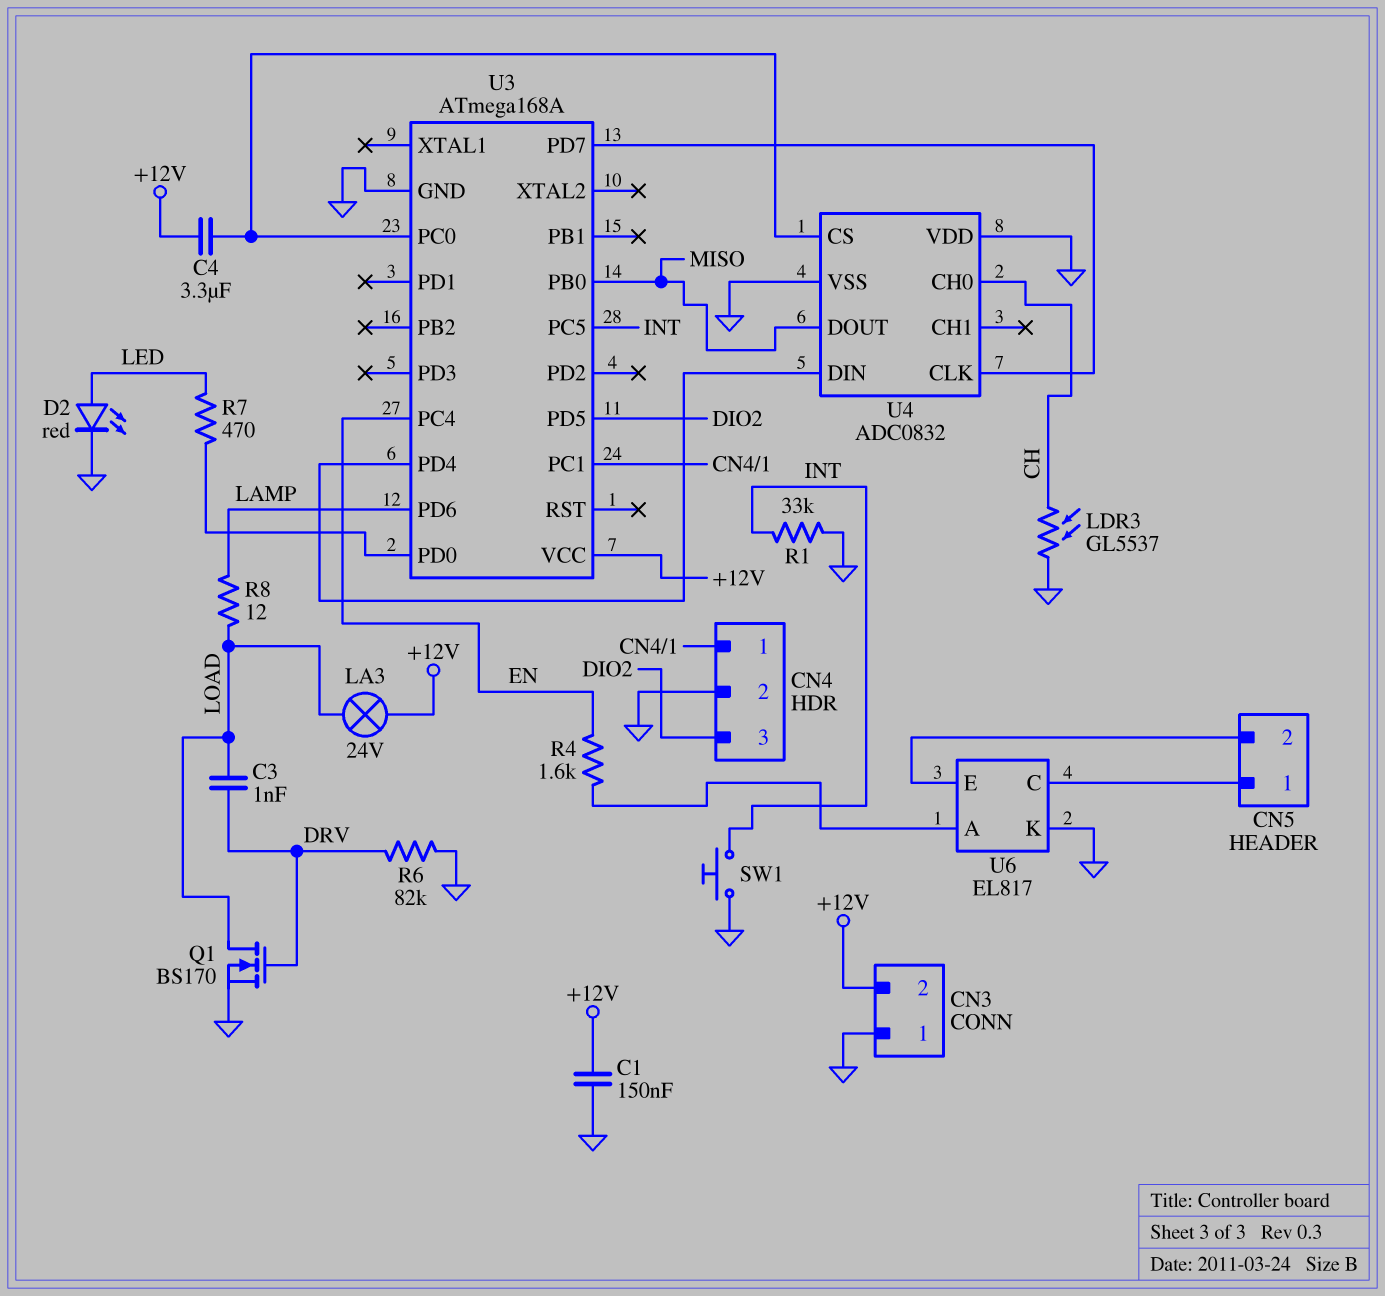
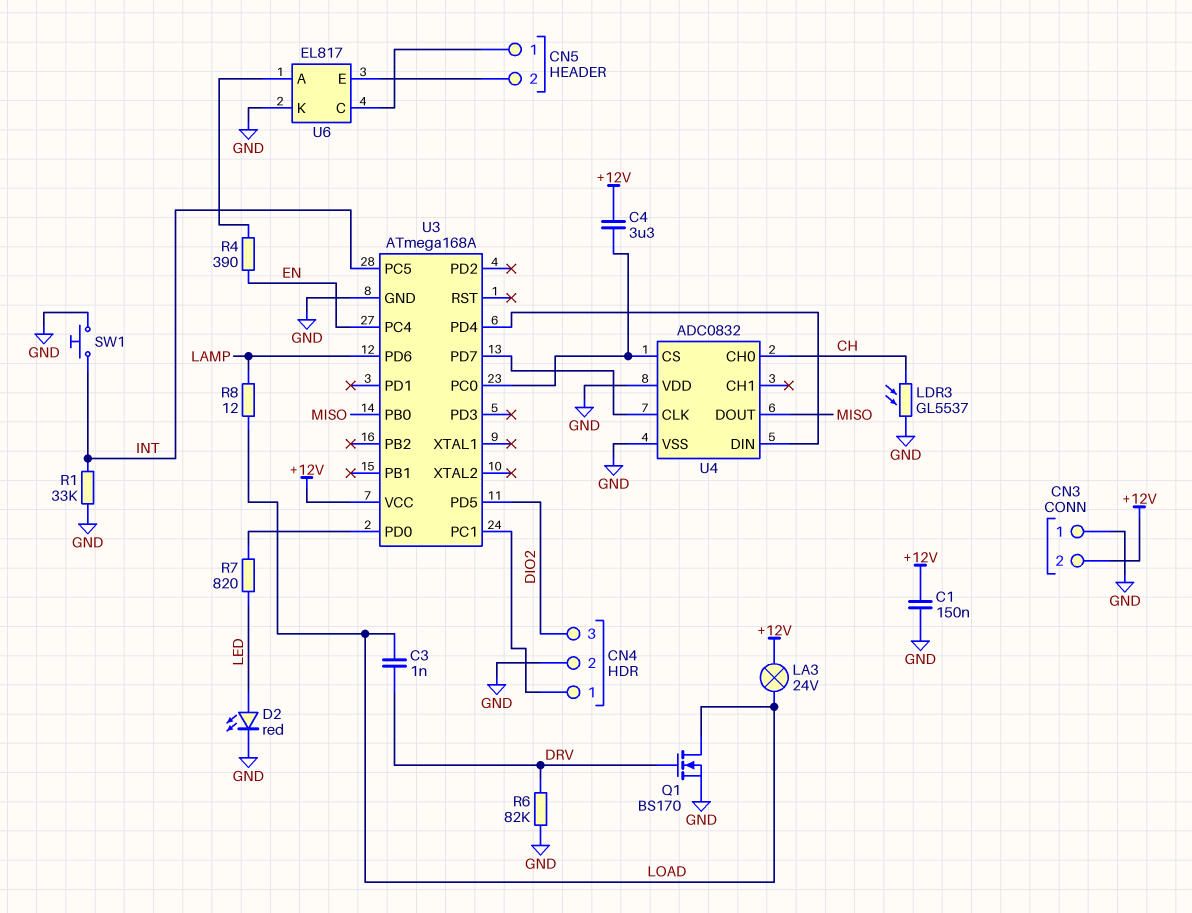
R4: 1.6k (EN, U6/A) -> 390 (EN, U6/A)
R7: 470 (LED, U3/PD0) -> 820 (LED, U3/PD0)

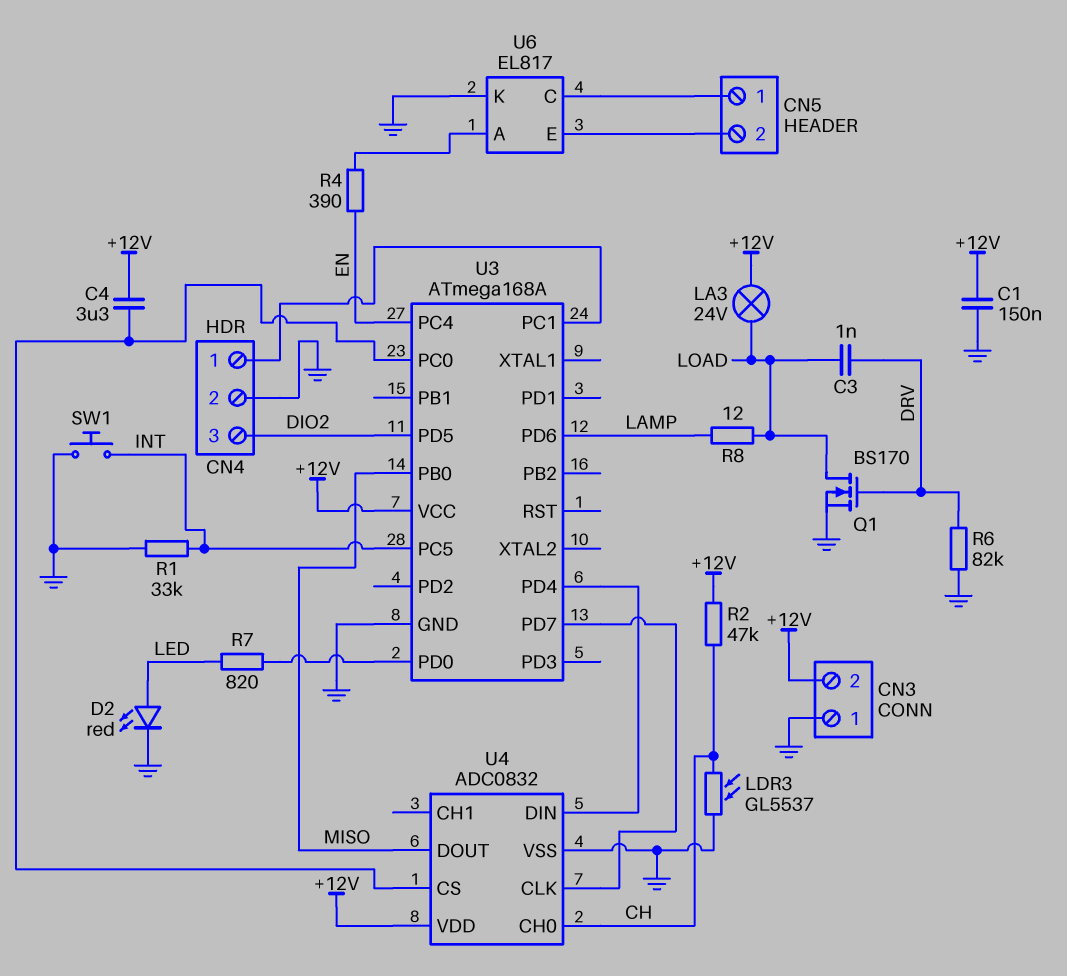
R2: none -> 47k (+12V, CH)
U4 pin VDD: GND -> +12V

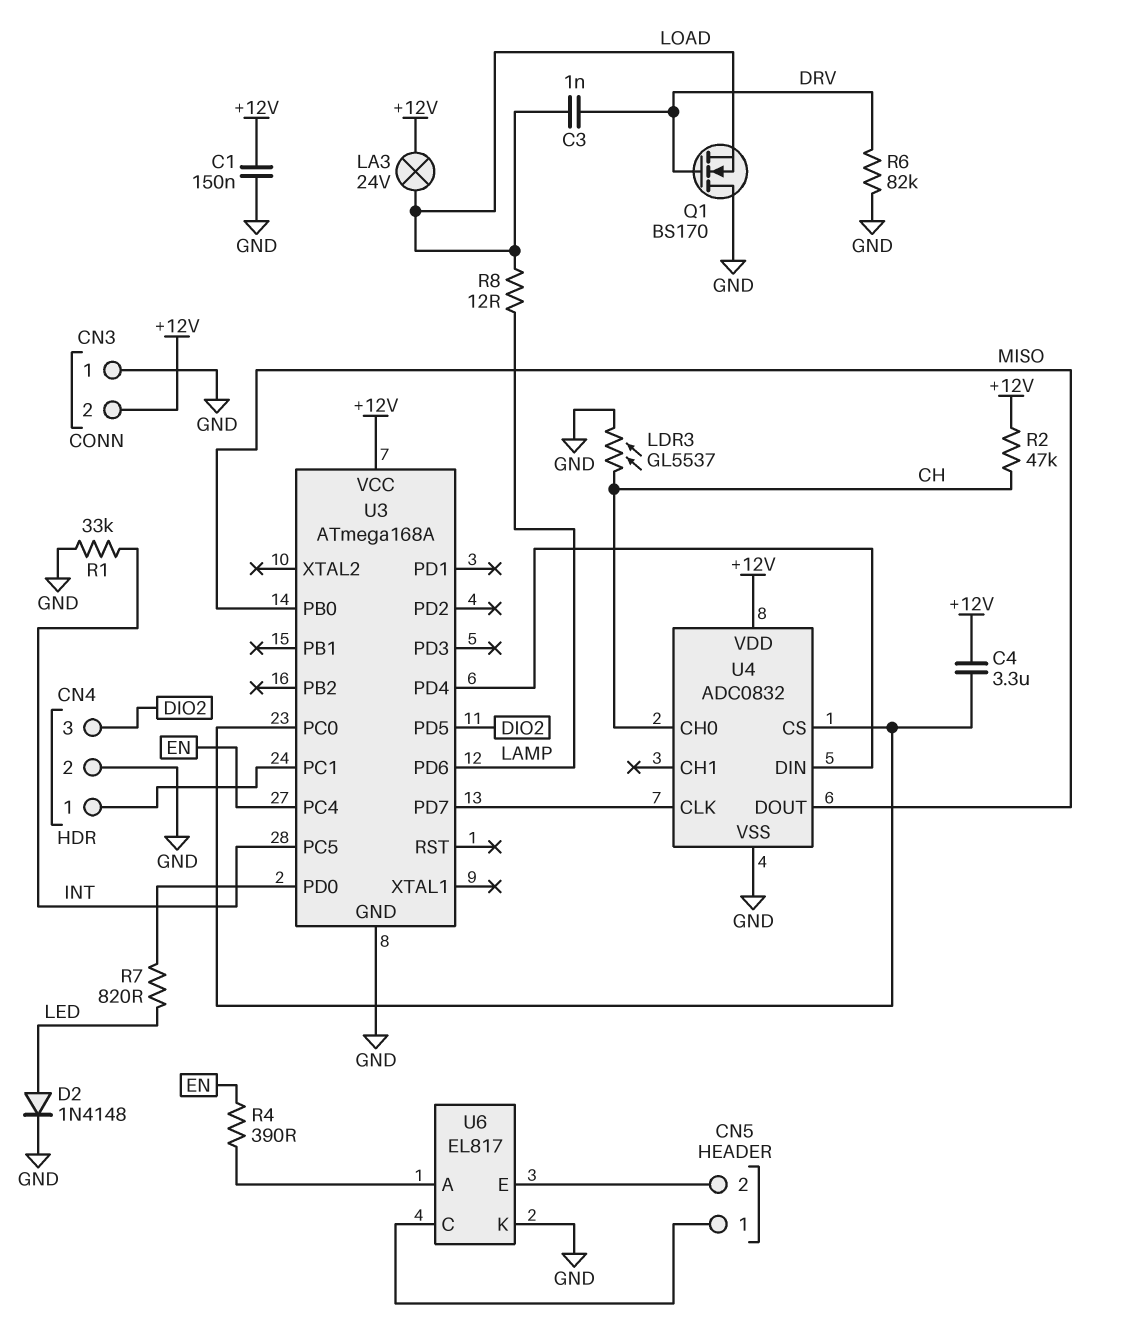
D2: LED red (A LED, K GND) -> diode 1N4148 (A LED, K GND)
Q1: NMOS BS170 (G DRV, D LOAD, S GND) -> NMOS BS170 (G DRV, D GND, S LOAD)
SW1: button (GND, INT) -> none

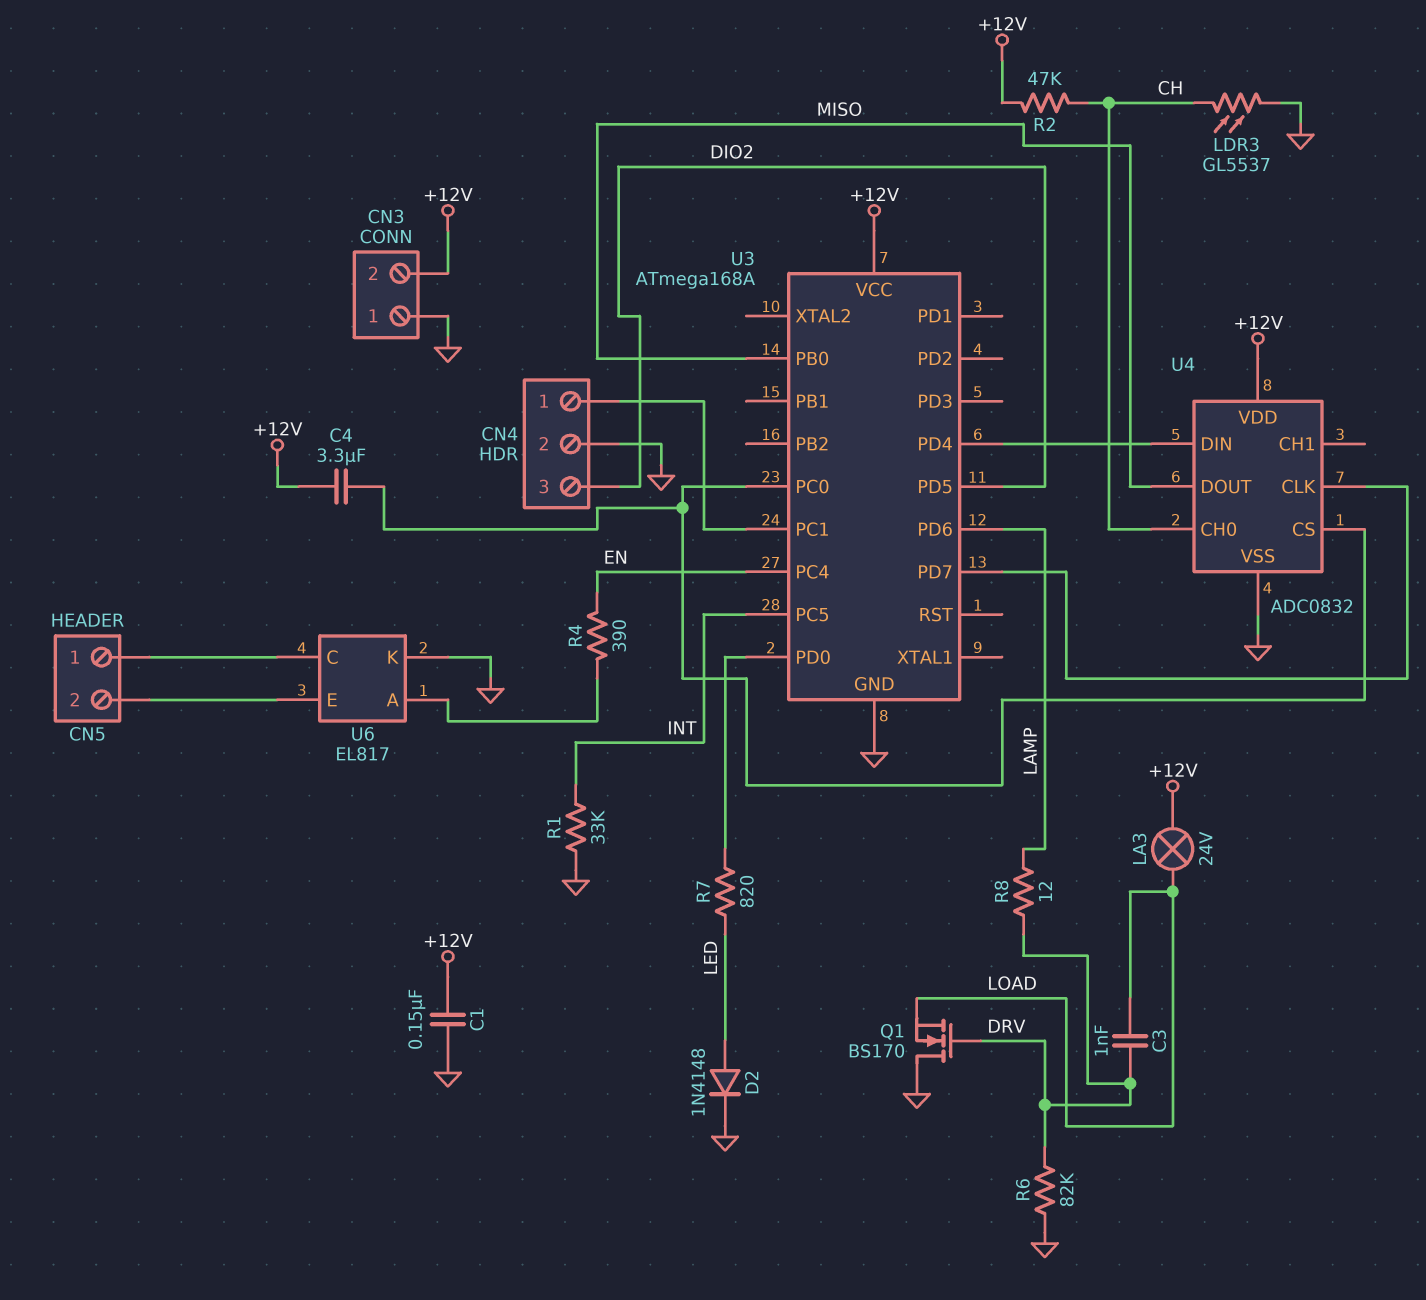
R8: 12 (LAMP, LOAD) -> 12 (DRV, LAMP)

